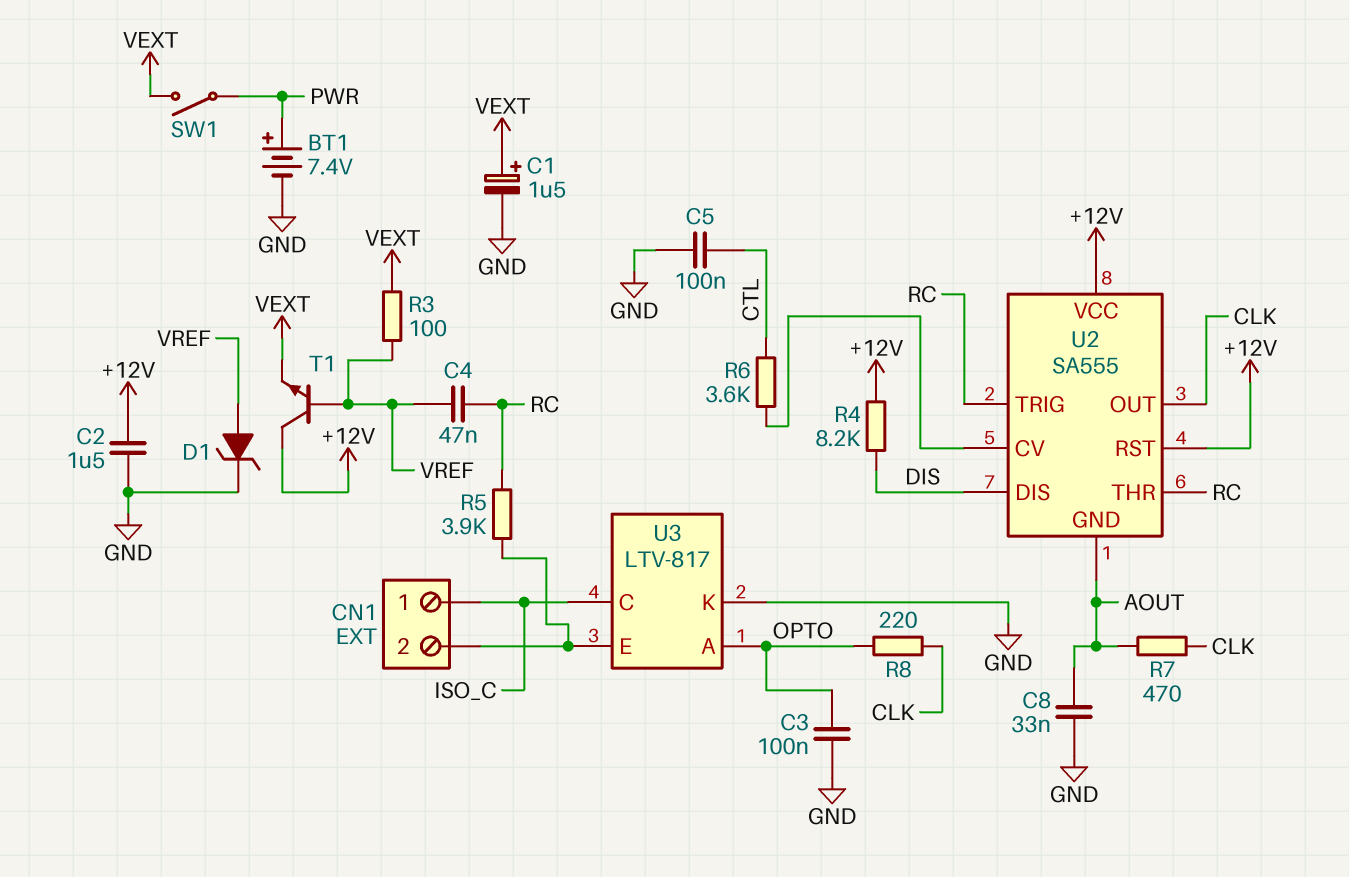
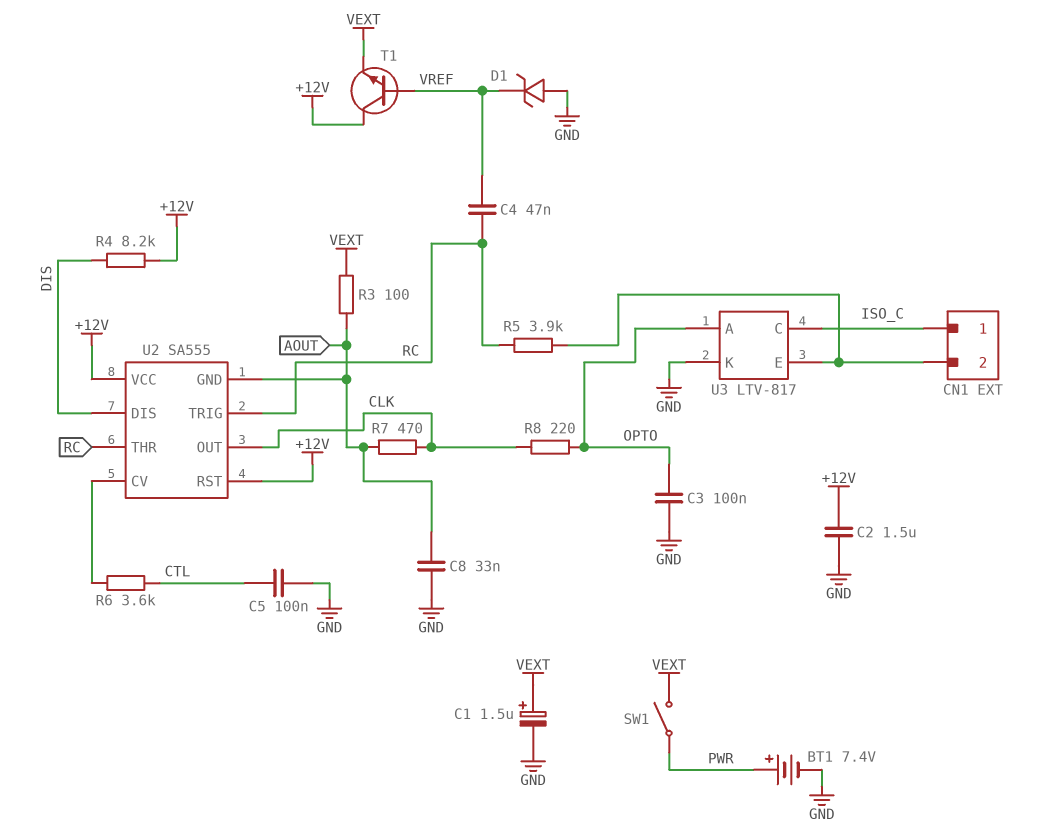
D1: zener (A VREF, K GND) -> zener (A GND, K VREF)
R3: 100 (VEXT, VREF) -> 100 (AOUT, VEXT)

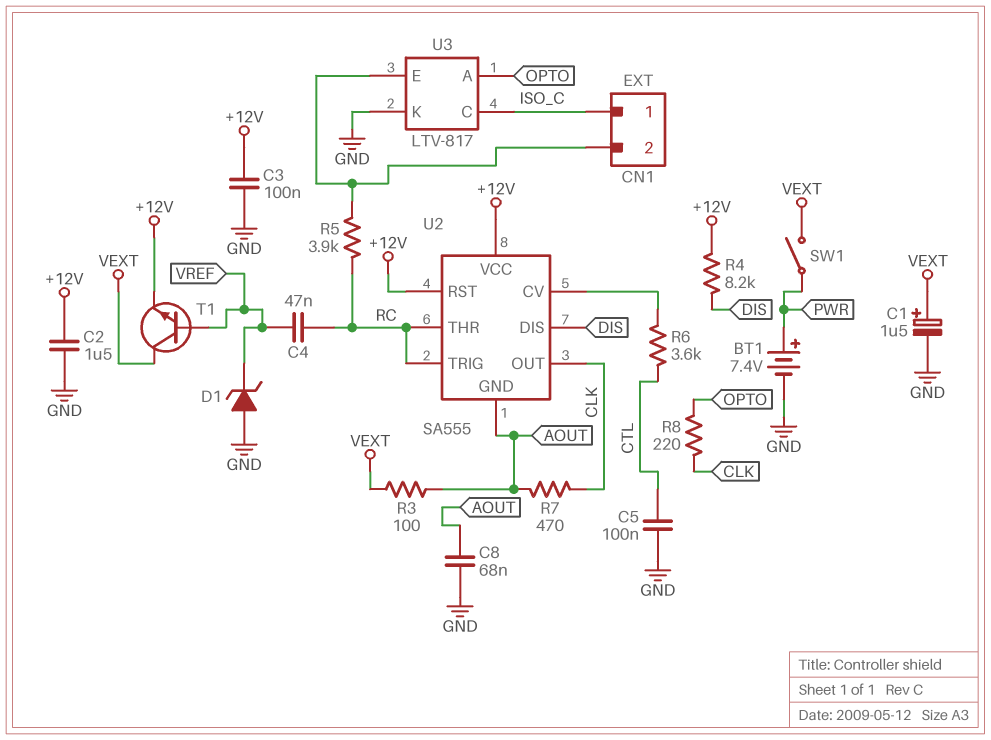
C3: 100nF (GND, OPTO) -> 100nF (+12V, GND)
C8: 33nF (AOUT, GND) -> 68nF (AOUT, GND)
T1: NPN (B VREF, C +12V, E VEXT) -> NPN (B VREF, C VEXT, E +12V)

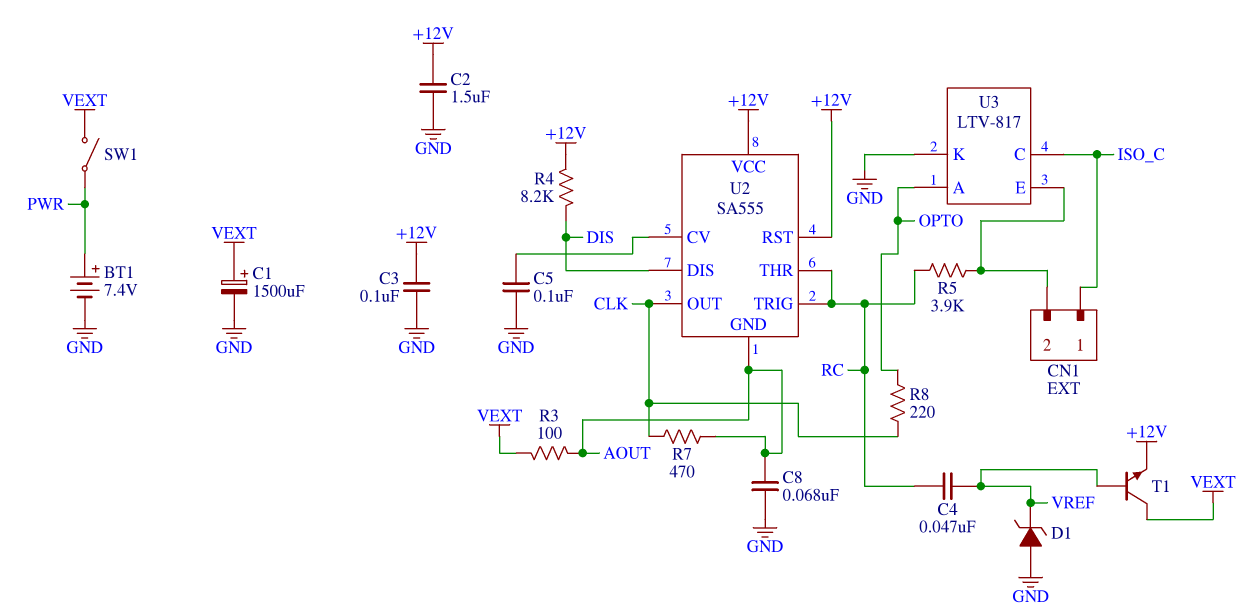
C1: 1.5uF (plus VEXT, minus GND) -> 1500uF (plus VEXT, minus GND)
C5: 100nF (CTL, GND) -> 100nF (GND, U2/CV)
R6: 3.6k (CTL, U2/CV) -> none

